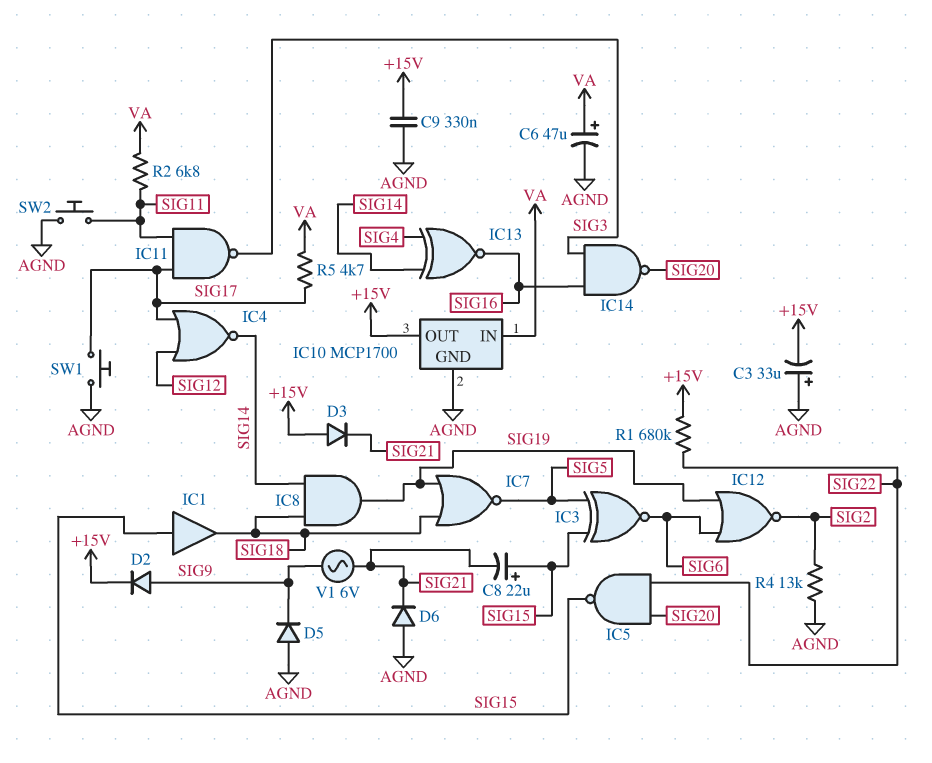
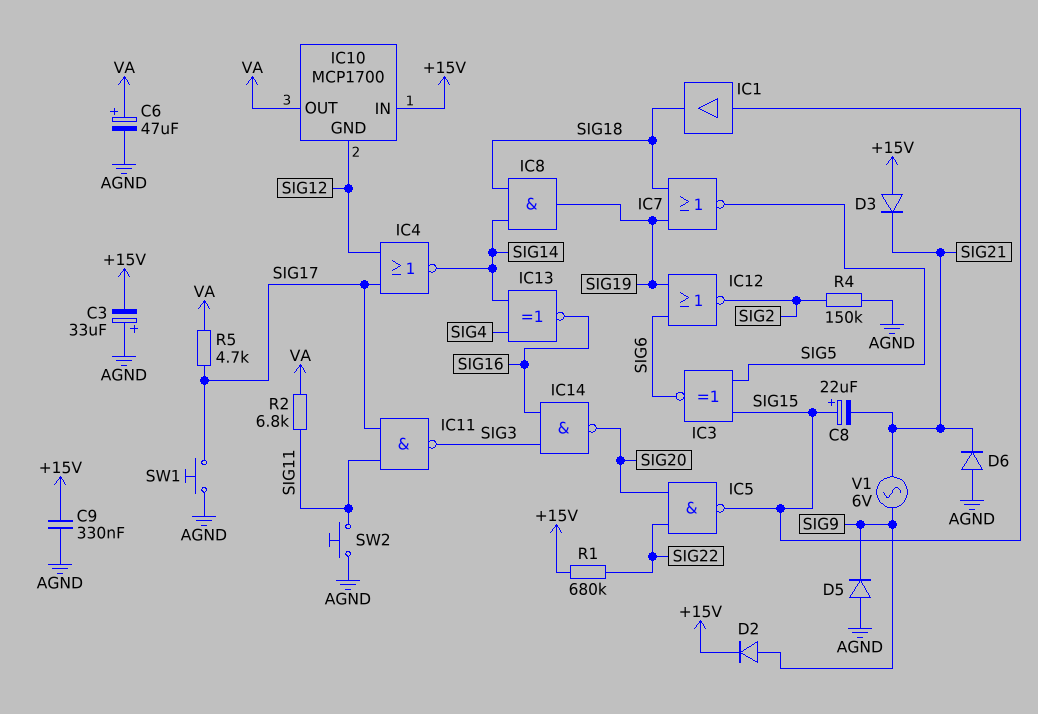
IC10 pin GND: AGND -> SIG12
IC10 pin IN: VA -> +15V
IC10 pin OUT: +15V -> VA
R4: 13k (AGND, SIG2) -> 150k (AGND, SIG2)

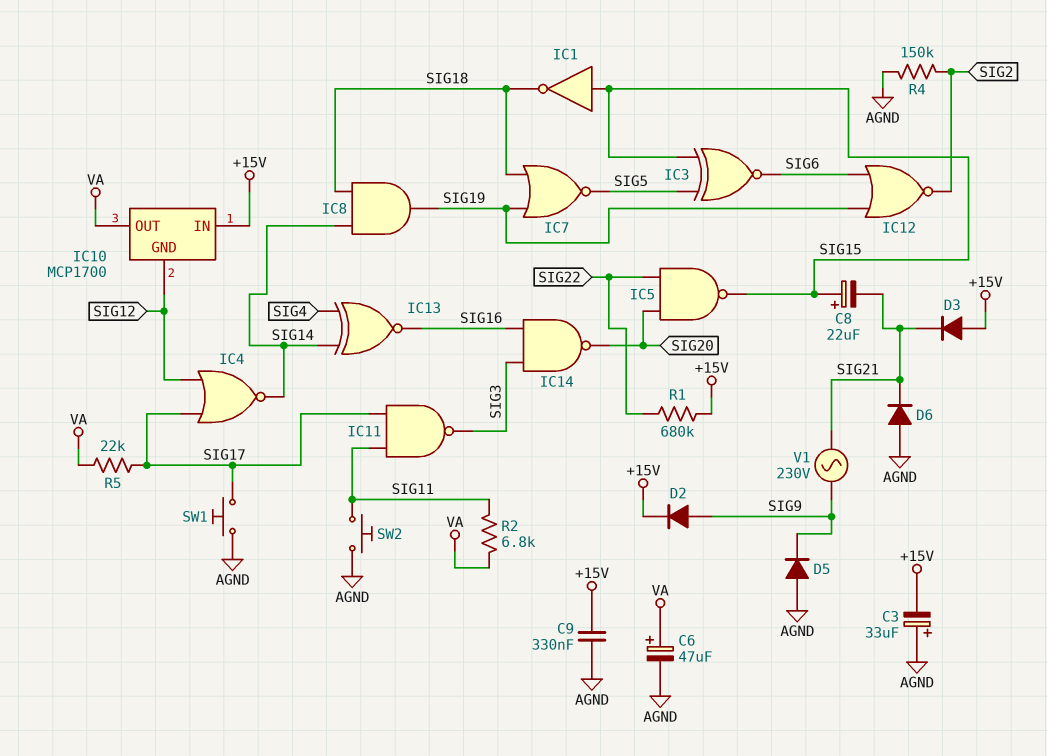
IC1: buffer (in SIG15, out SIG18) -> NOT (in SIG15, out SIG18)
R5: 4.7k (SIG17, VA) -> 22k (SIG17, VA)
V1: AC 6V (SIG9, SIG21) -> AC 230V (SIG9, SIG21)

